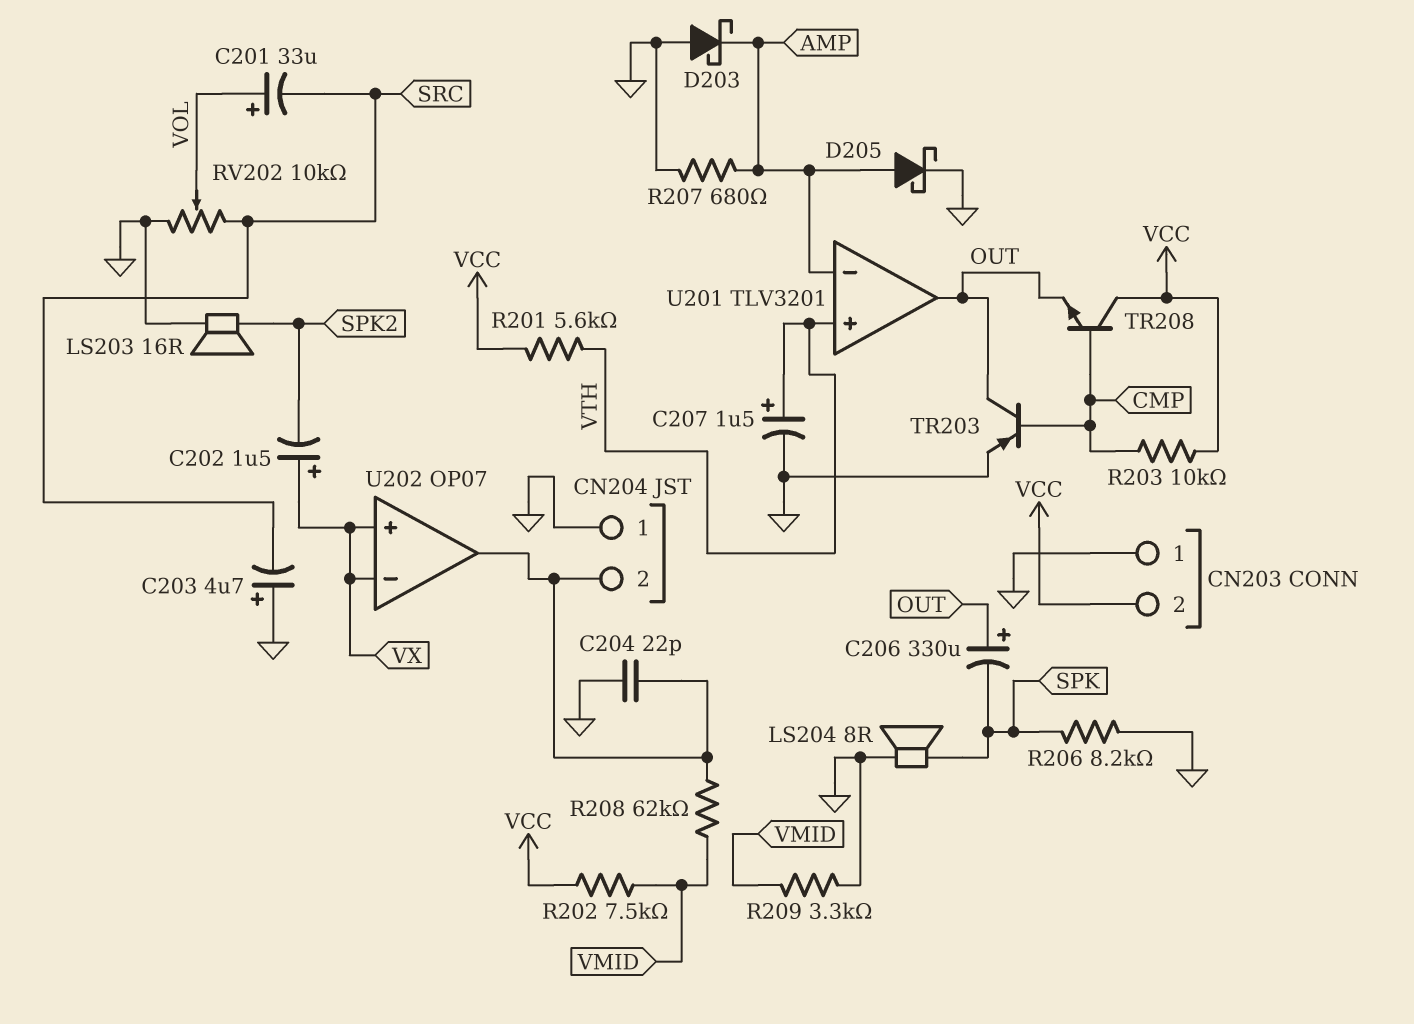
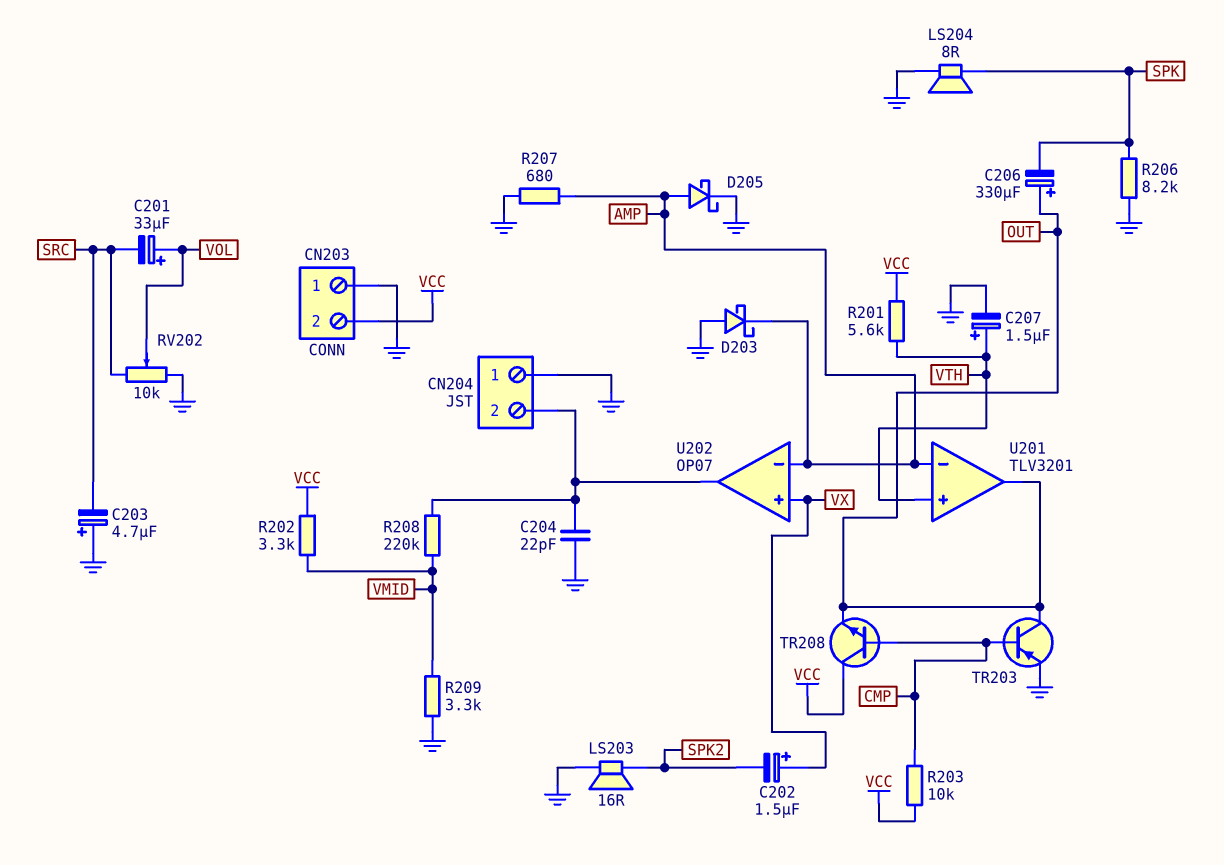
R202: 7.5k (VCC, VMID) -> 3.3k (VCC, VMID)
R208: 62k (CN204/2, VMID) -> 220k (CN204/2, VMID)
U202 pin in-: VX -> AMP

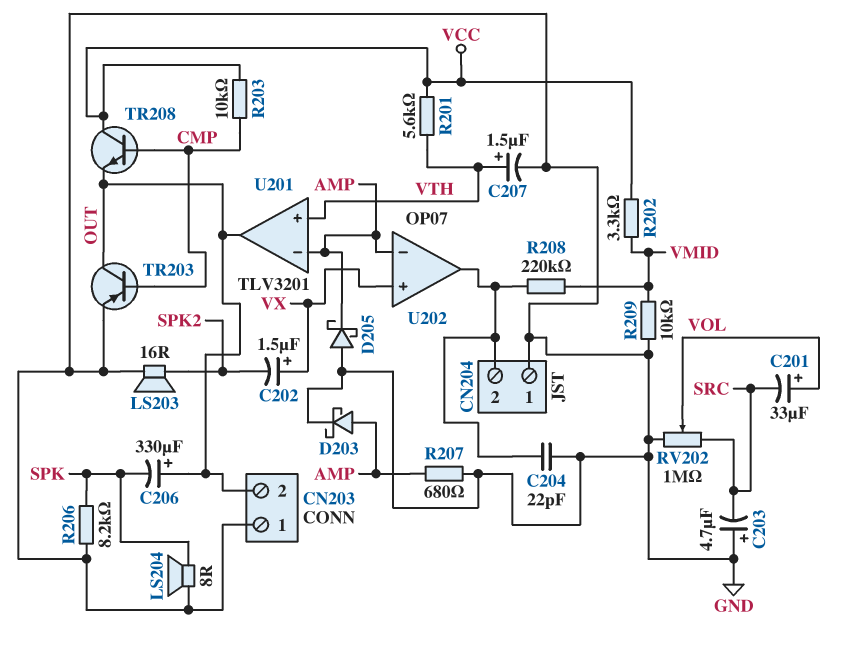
CN203 pin 2: VCC -> OUT
D203: schottky (A GND, K AMP) -> schottky (A AMP, K GND)
D205: schottky (A AMP, K GND) -> schottky (A GND, K AMP)
R209: 3.3k (GND, VMID) -> 10k (GND, VMID)
RV202: 10k (GND, SRC, wiper VOL) -> 1M (GND, SRC, wiper VOL)

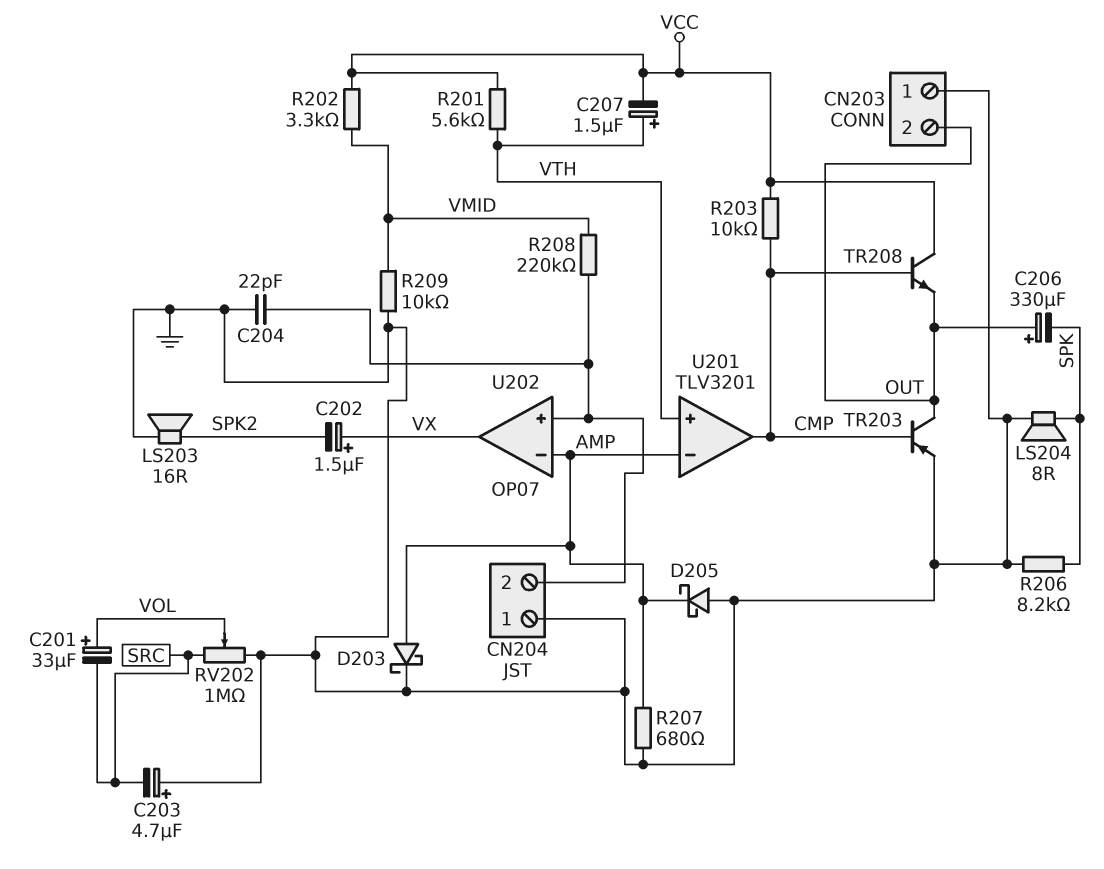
C207: 1.5uF (plus VTH, minus GND) -> 1.5uF (plus VTH, minus VCC)
U201 pin out: OUT -> CMP
U202 pin in+: VX -> CN204/2
U202 pin out: CN204/2 -> VX

